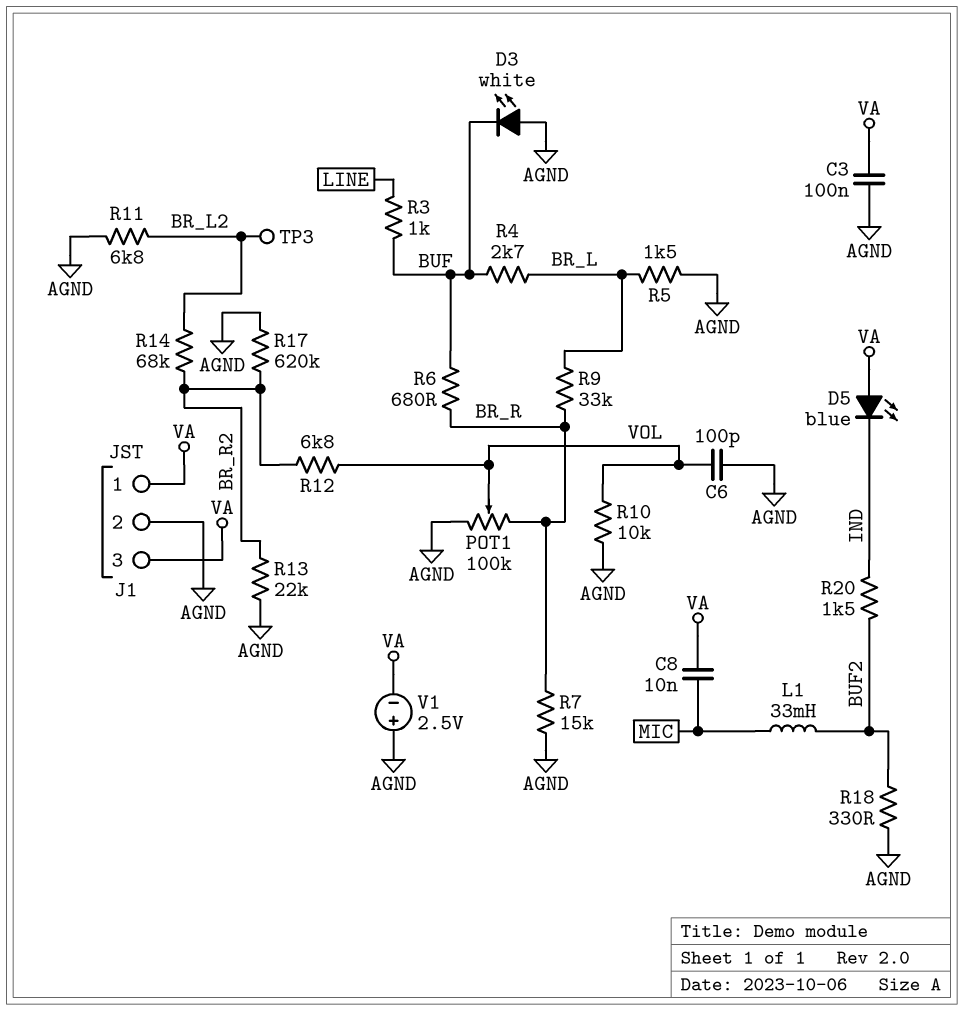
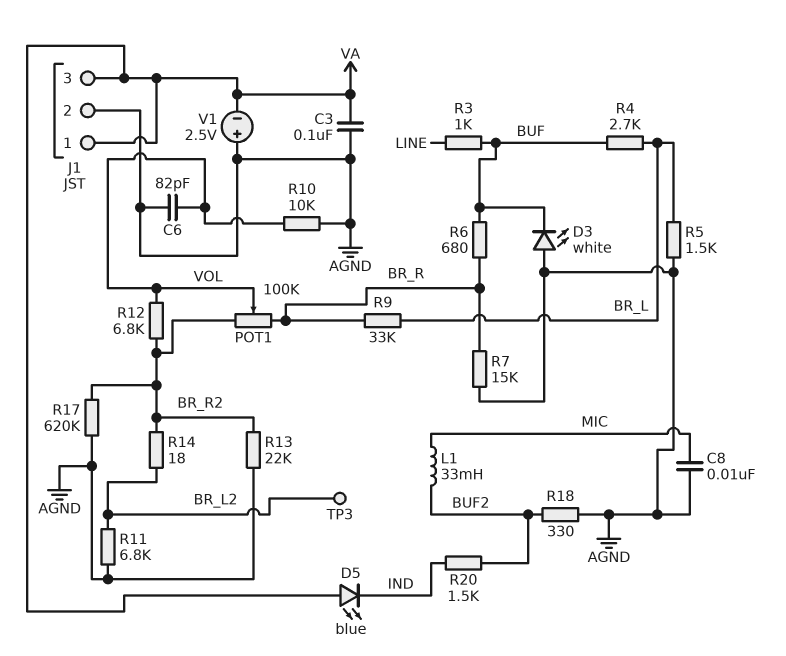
C6: 100pF (AGND, VOL) -> 82pF (AGND, VOL)
C8: 10nF (MIC, VA) -> 10nF (AGND, MIC)
POT1: 100k (AGND, BR_R, wiper VOL) -> 100k (BR_R, BR_R2, wiper VOL)
R14: 68k (BR_L2, BR_R2) -> 18 (BR_L2, BR_R2)

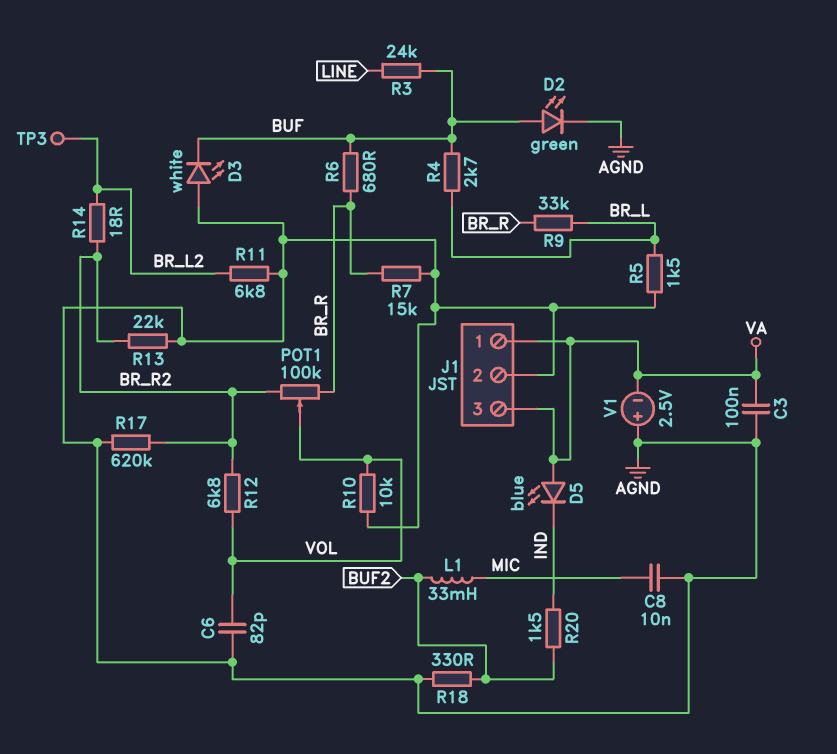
D2: none -> LED green (A BUF, K AGND)
R3: 1k (BUF, LINE) -> 24k (BUF, LINE)

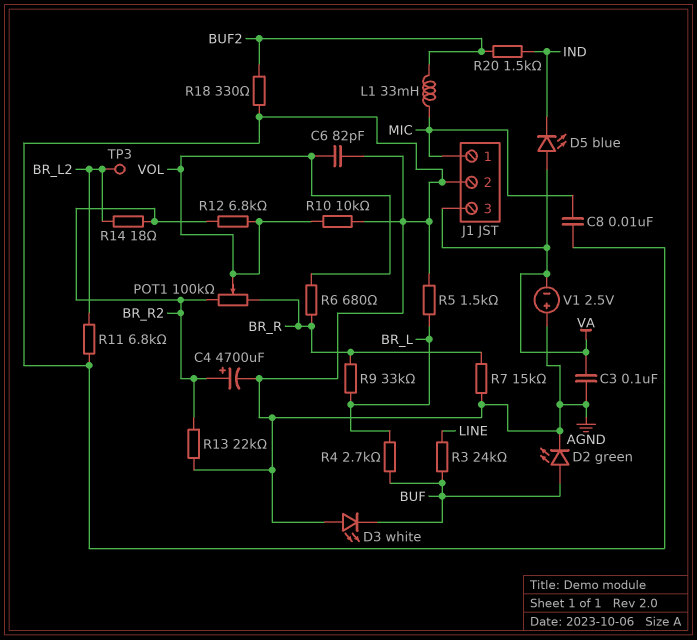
C4: none -> 4700uF (plus BR_R2, minus AGND)
J1 pin 1: VA -> MIC
R6: 680 (BR_R, BUF) -> 680 (BR_R, VOL)
R17: 620k (AGND, BR_R2) -> none

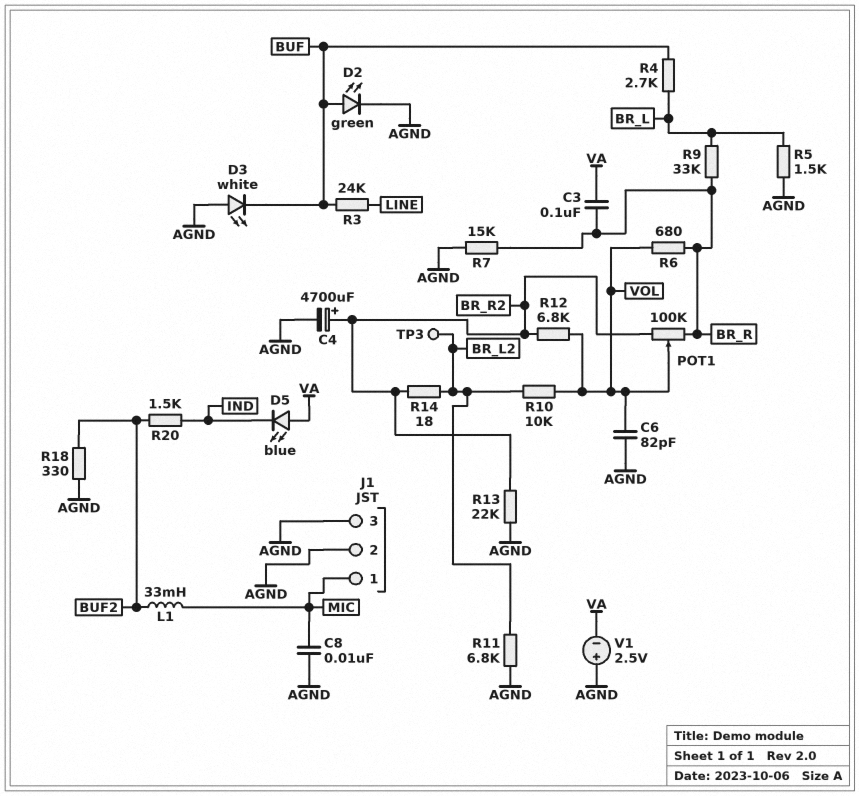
C3: 100nF (AGND, VA) -> 100nF (BR_R, VA)
J1 pin 3: VA -> AGND
R10: 10k (AGND, VOL) -> 10k (BR_L2, VOL)

